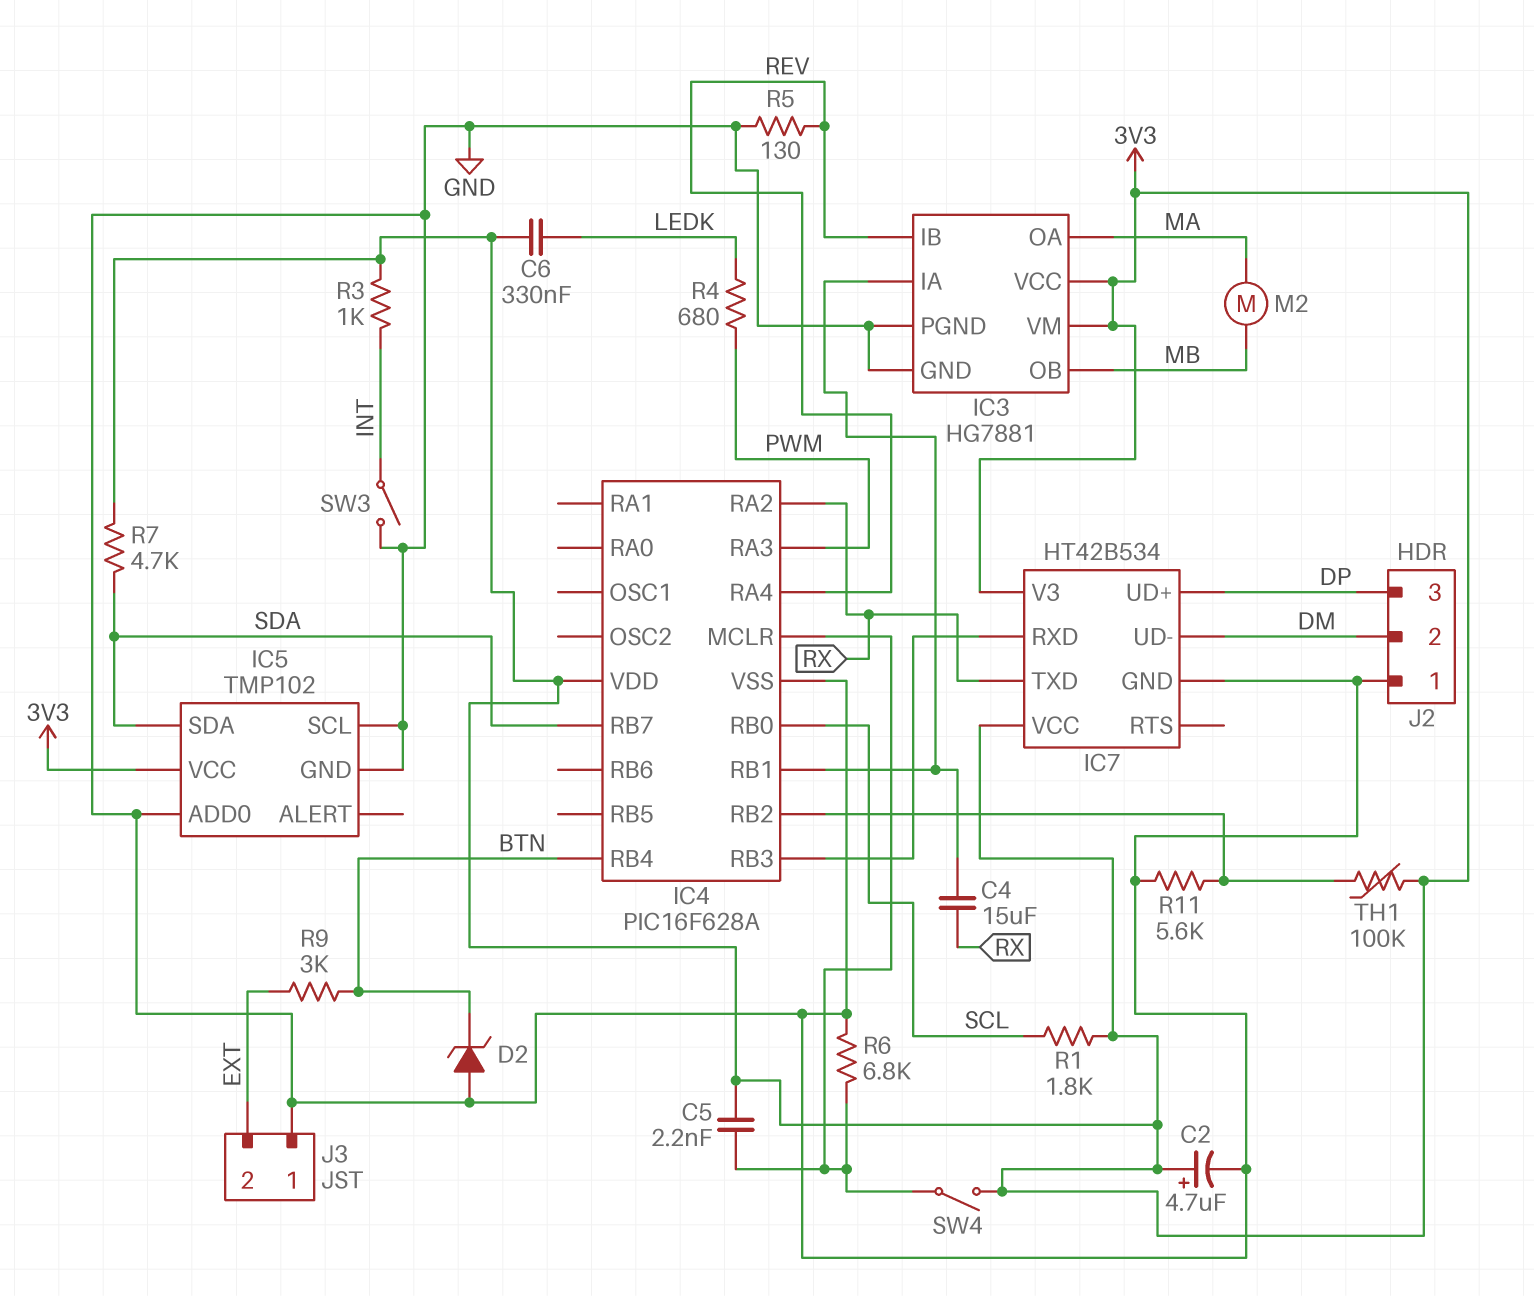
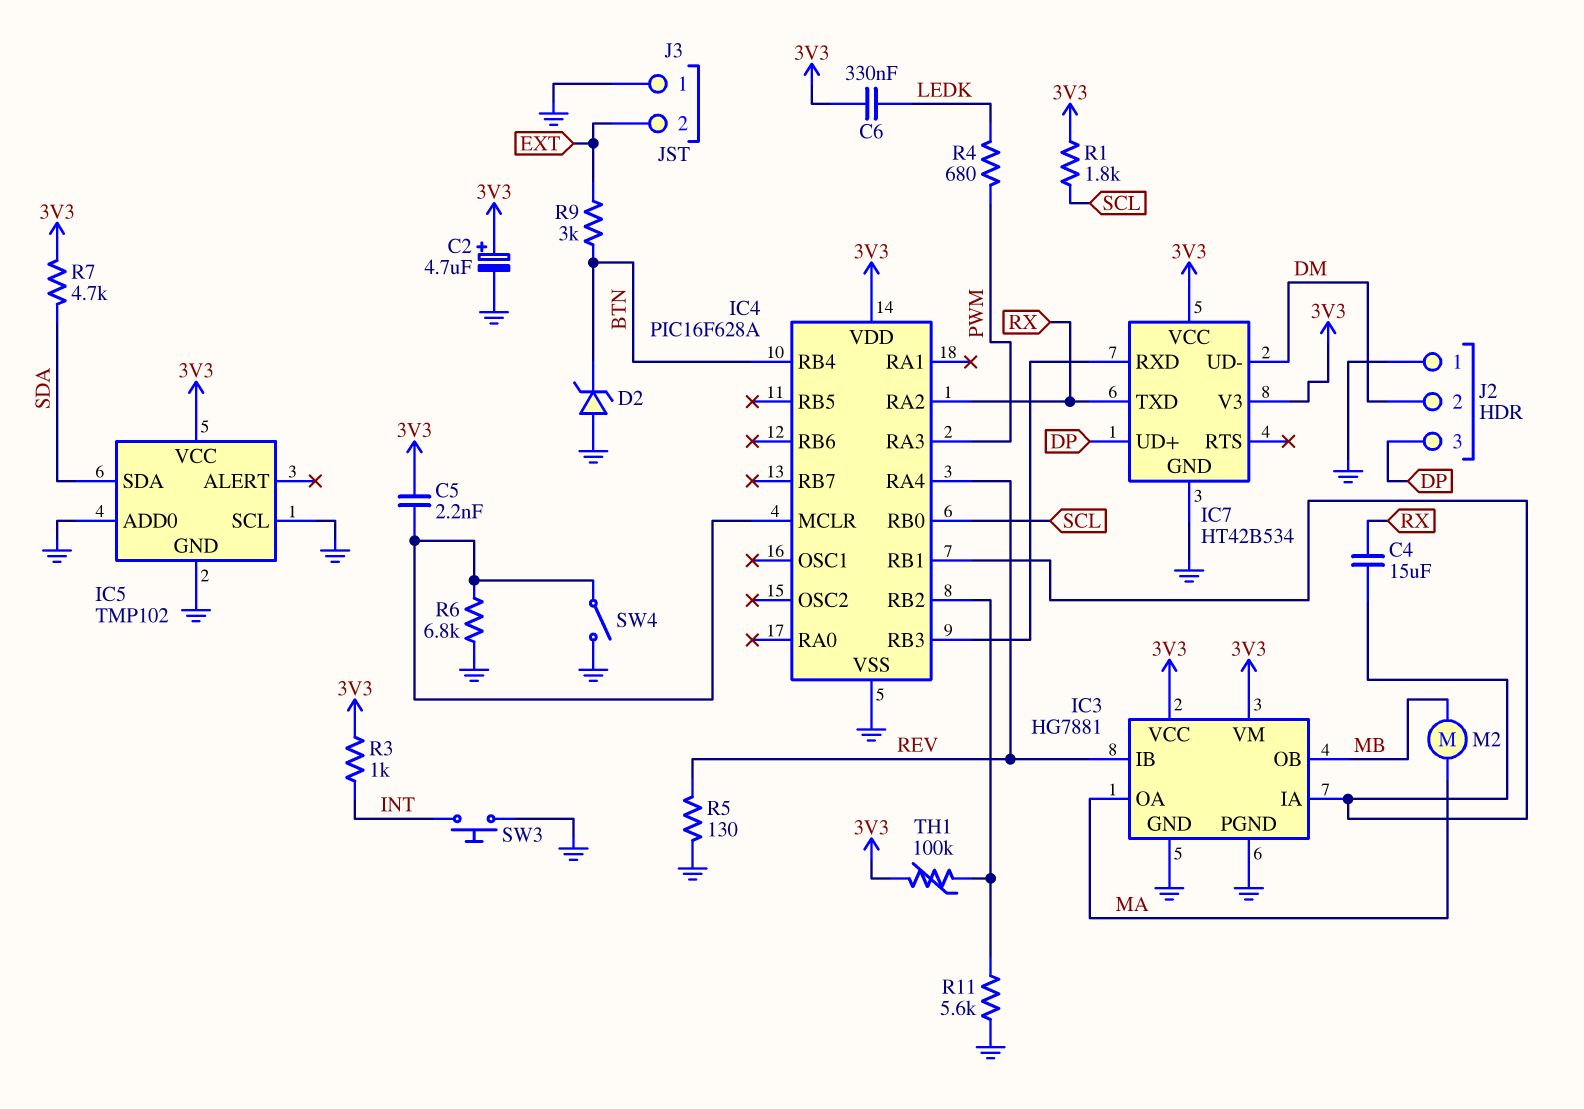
IC4 pin RB7: SDA -> none
SW3: switch (GND, INT) -> button (GND, INT)
SW4: switch (3V3, IC4/MCLR) -> switch (GND, IC4/MCLR)

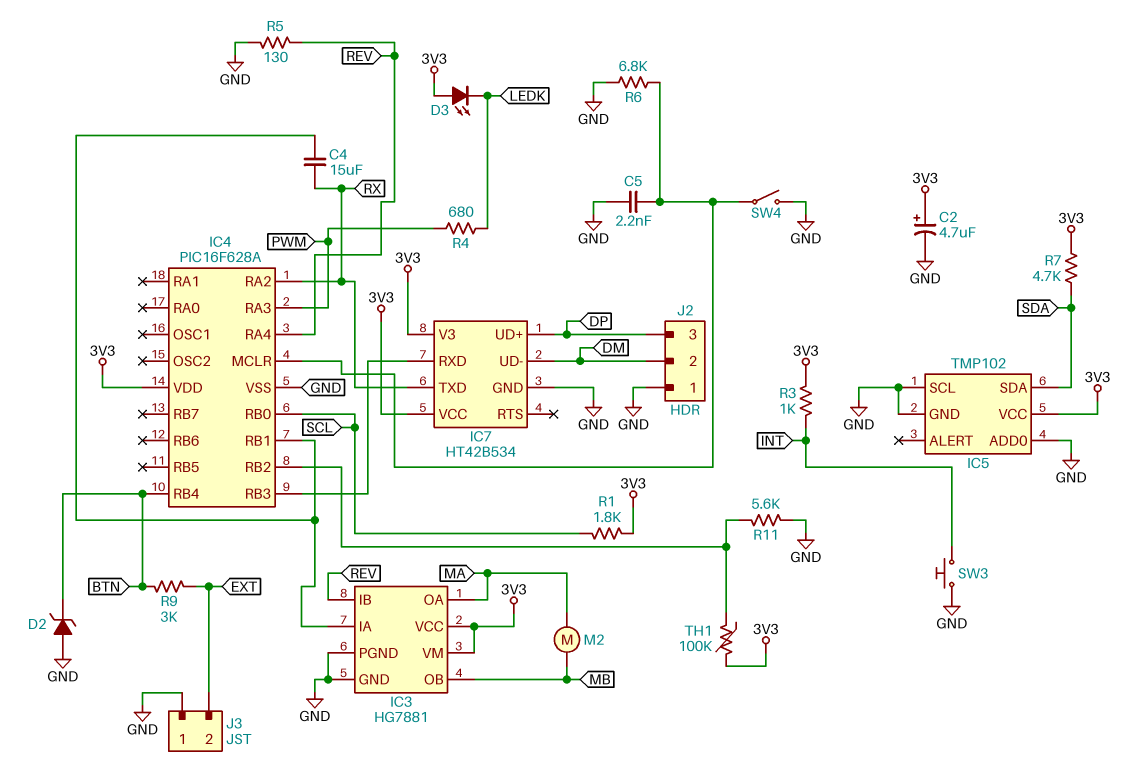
C5: 2.2nF (3V3, IC4/MCLR) -> 2.2nF (GND, IC4/MCLR)
C6: 330nF (3V3, LEDK) -> none
D3: none -> LED (A 3V3, K LEDK)

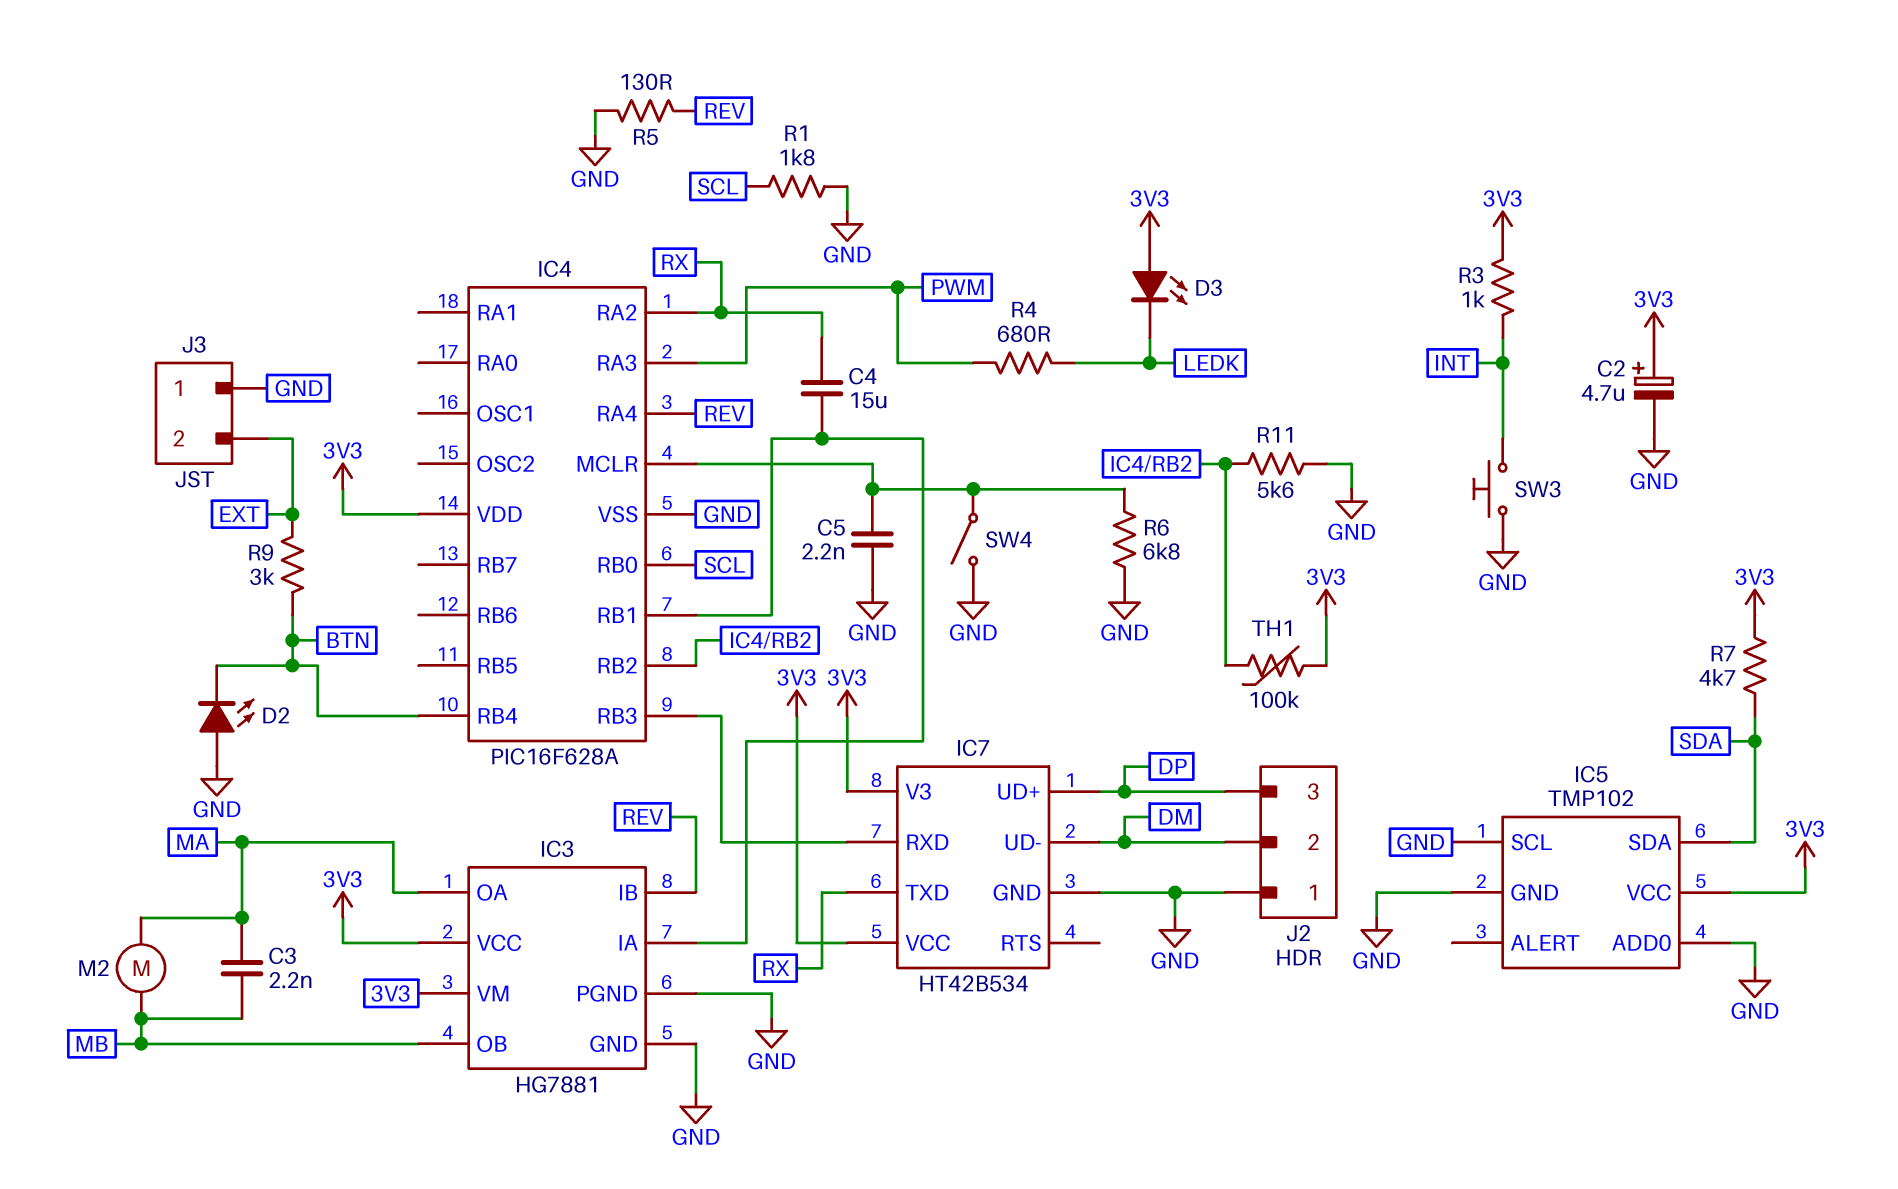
C3: none -> 2.2nF (MA, MB)
D2: zener (A GND, K BTN) -> LED (A GND, K BTN)
R1: 1.8k (3V3, SCL) -> 1.8k (GND, SCL)

